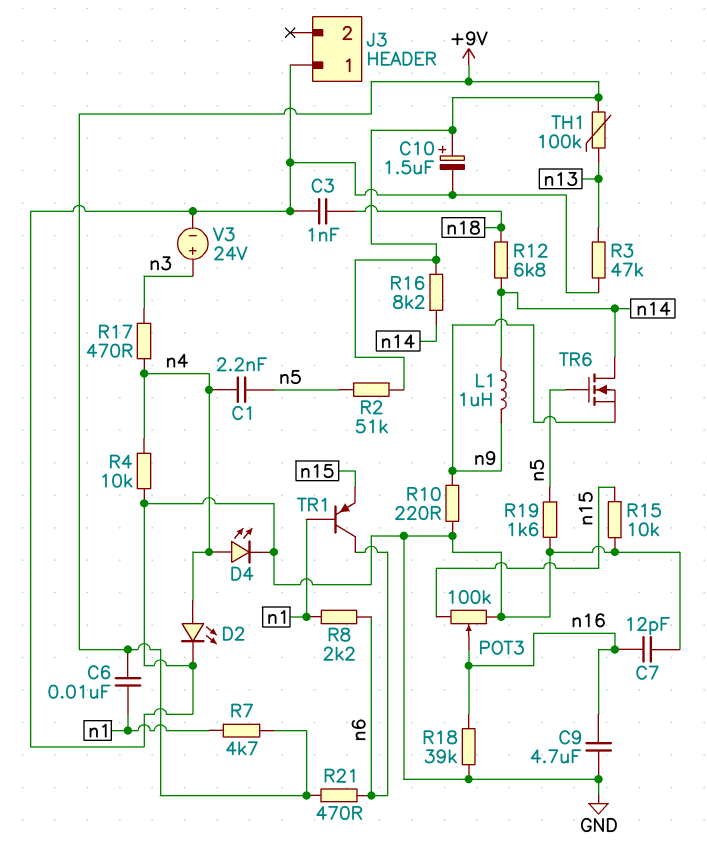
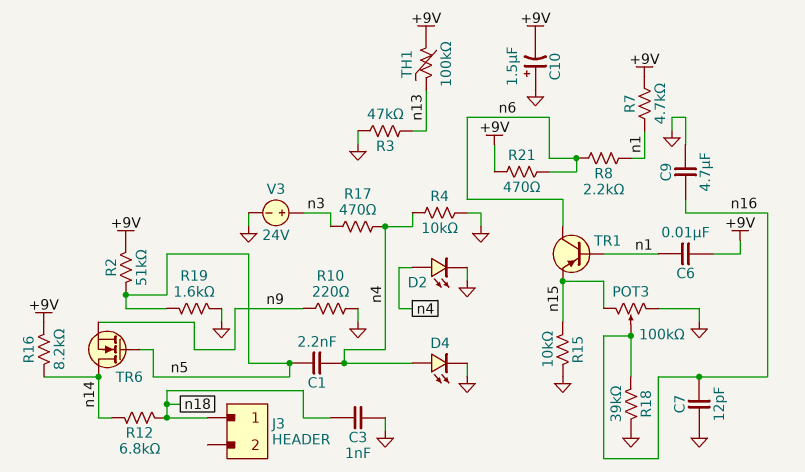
C10: 1.5uF (plus +9V, minus GND) -> 1.5uF (plus GND, minus +9V)
J3 pin 1: GND -> n18
L1: 1uH (n9, n14) -> none

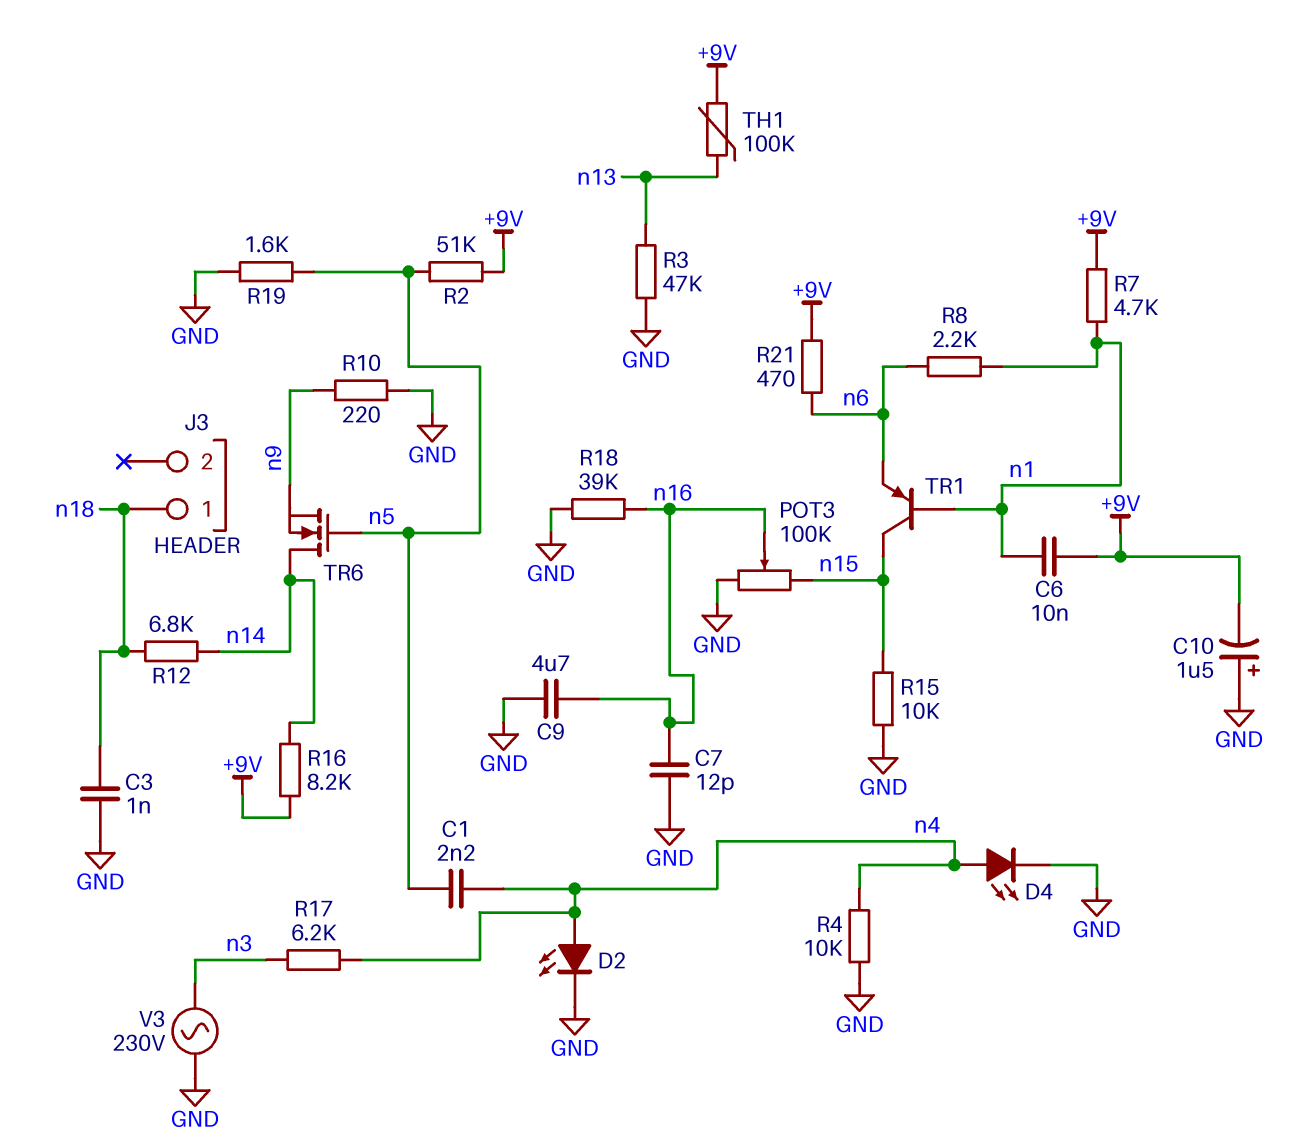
R17: 470 (n3, n4) -> 6.2k (n3, n4)
TR1: PNP (B n1, C n6, E n15) -> PNP (B n1, C n15, E n6)
V3: 24V (plus n3, minus GND) -> AC 230V (GND, n3)

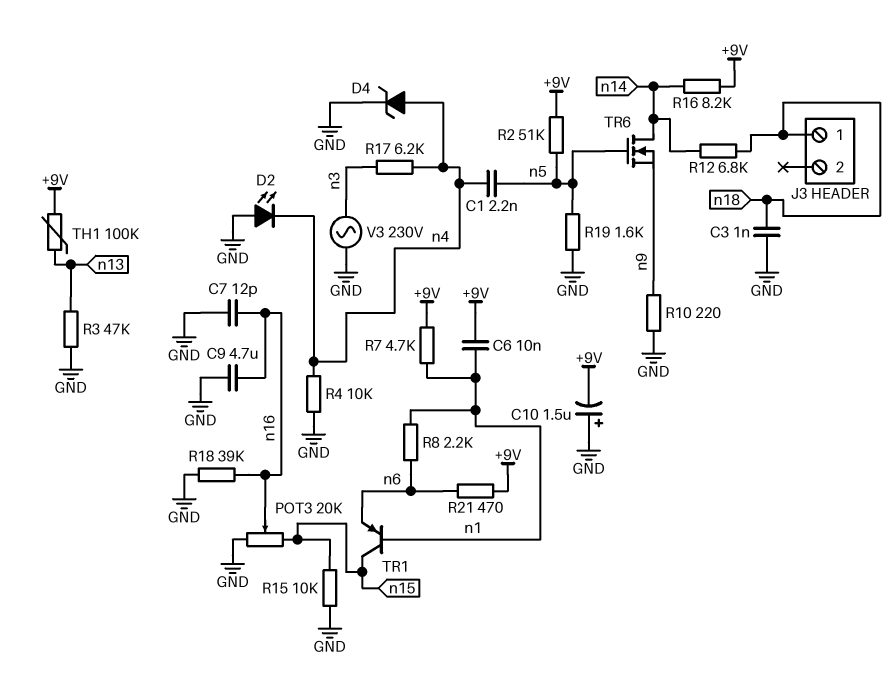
D2: LED (A n4, K GND) -> LED (A GND, K n4)
D4: LED (A n4, K GND) -> zener (A n4, K GND)
POT3: 100k (GND, n15, wiper n16) -> 20k (GND, n15, wiper n16)

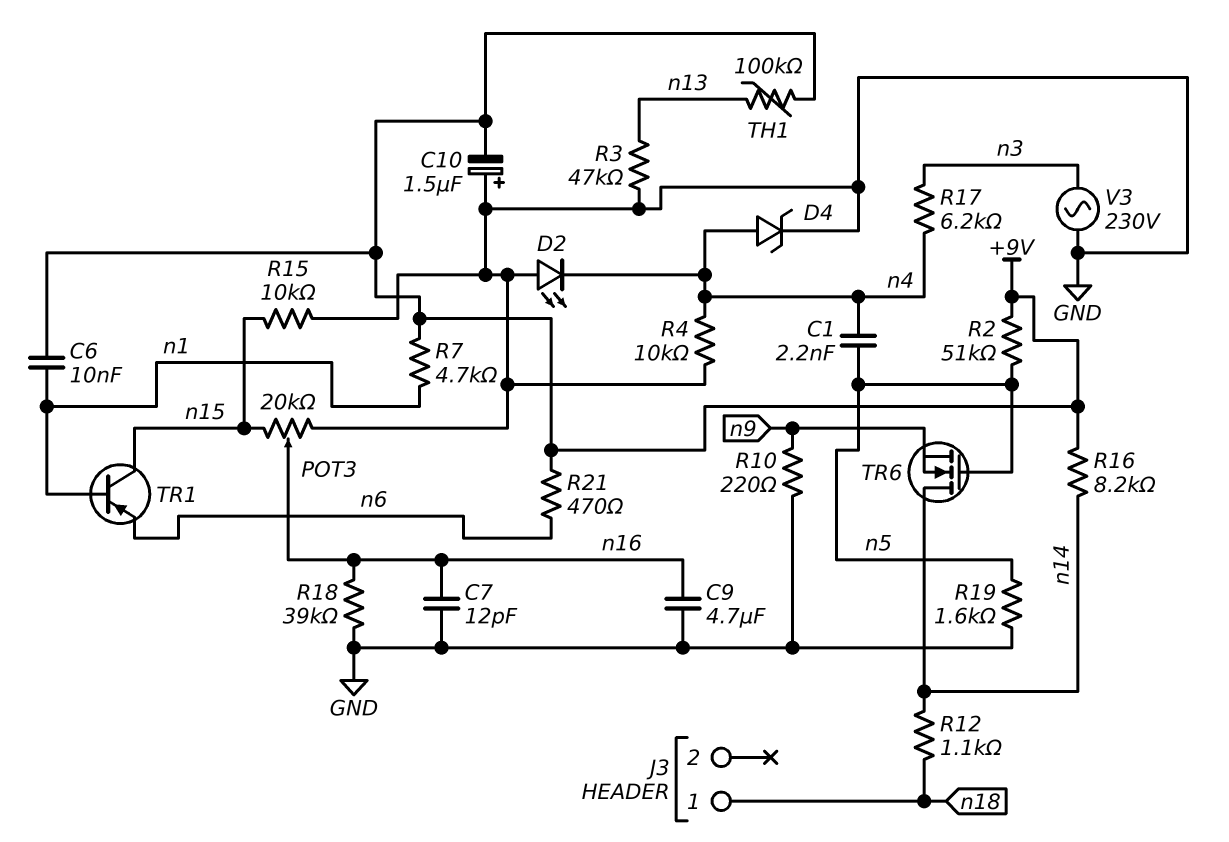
C3: 1nF (GND, n18) -> none
R8: 2.2k (n1, n6) -> none
R12: 6.8k (n14, n18) -> 1.1k (n14, n18)

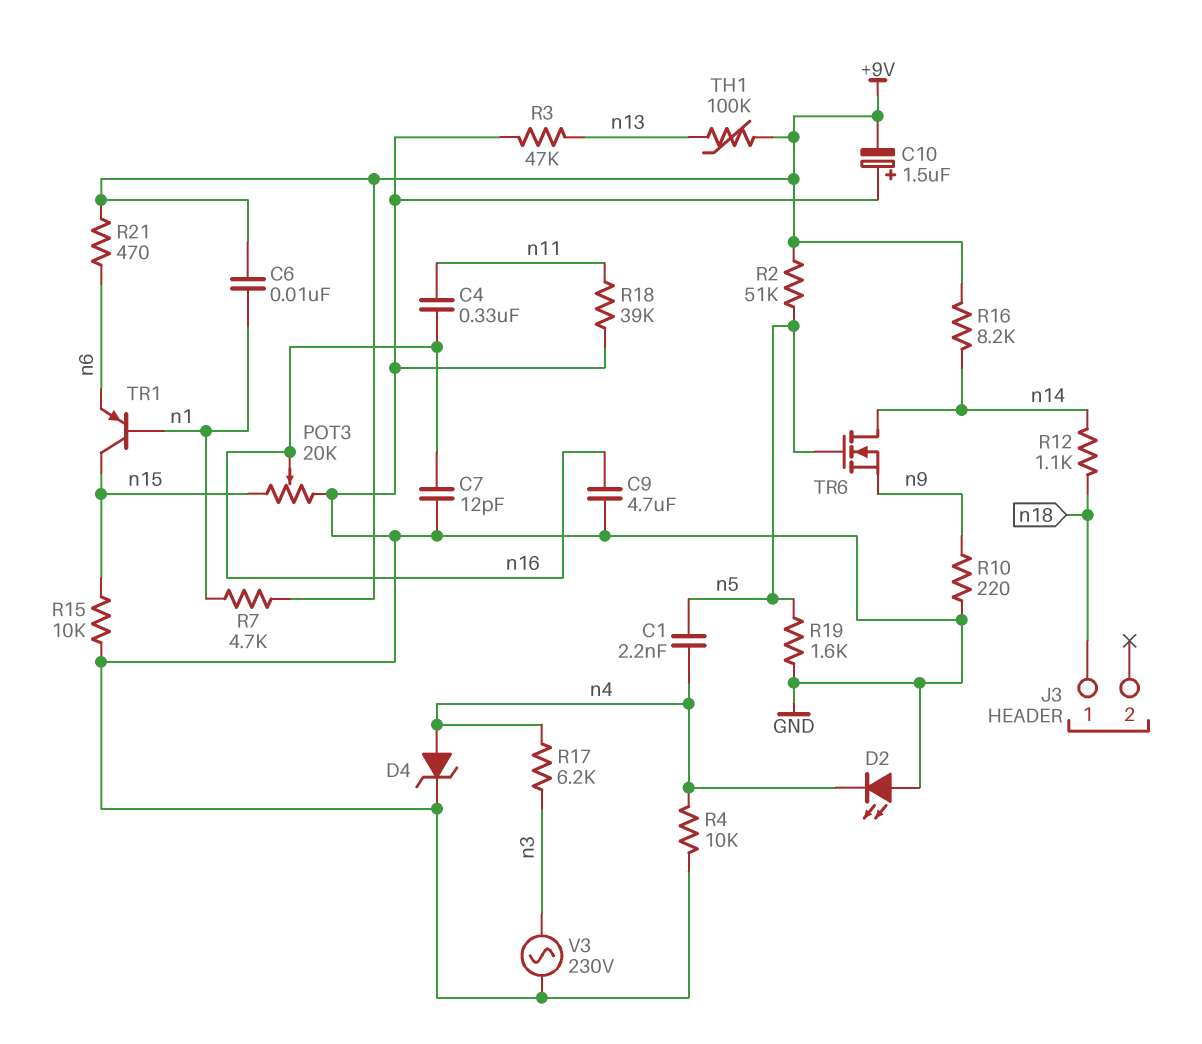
C4: none -> 330nF (n11, n16)
R18: 39k (GND, n16) -> 39k (GND, n11)

